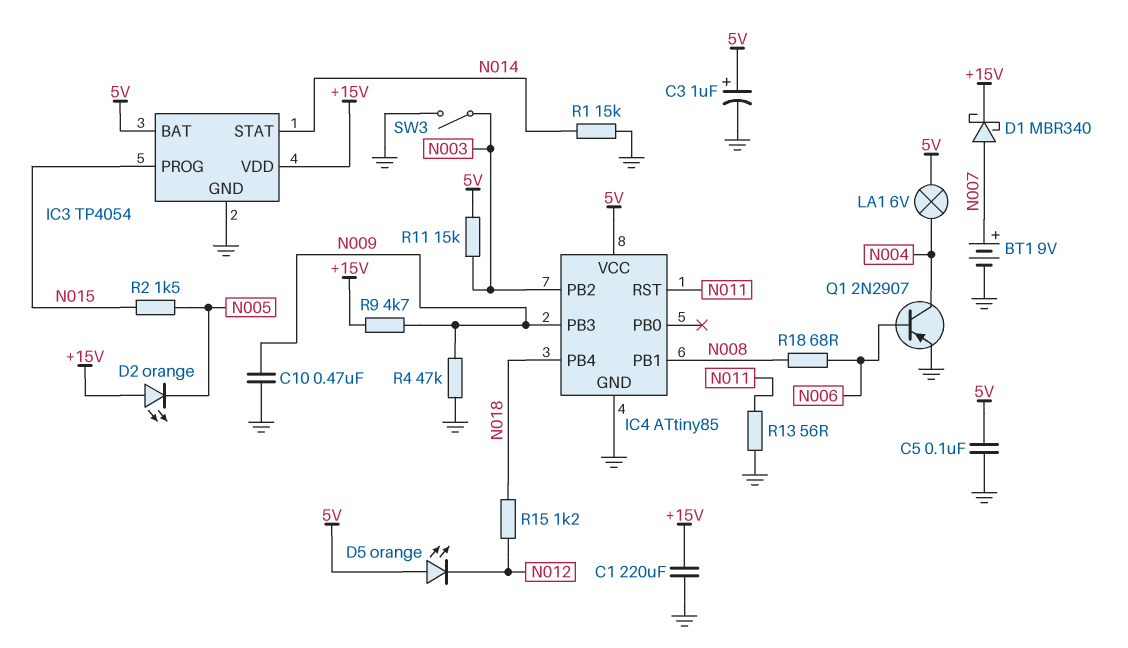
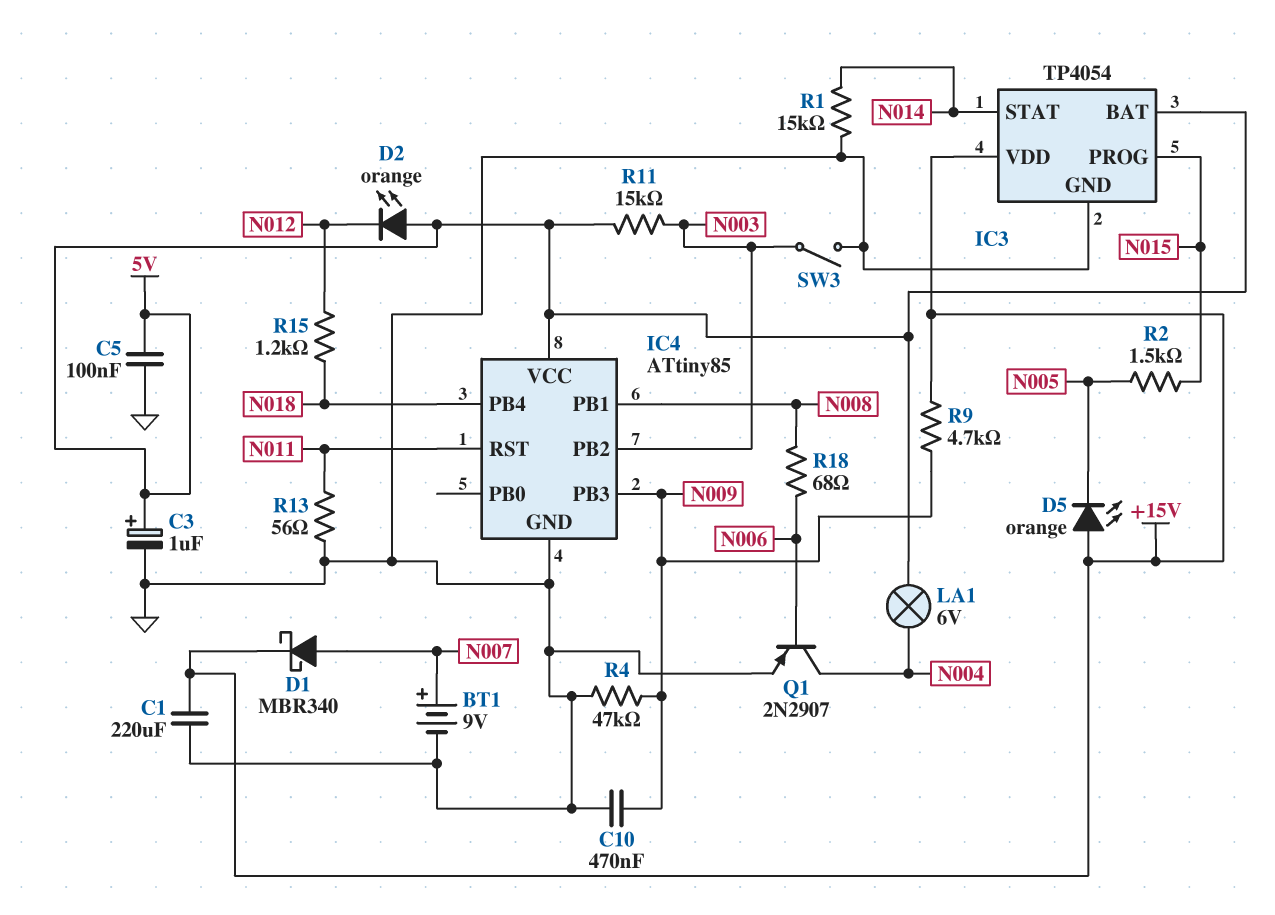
D2: LED orange (A +15V, K N005) -> LED orange (A 5V, K N012)
D5: LED orange (A 5V, K N012) -> LED orange (A +15V, K N005)

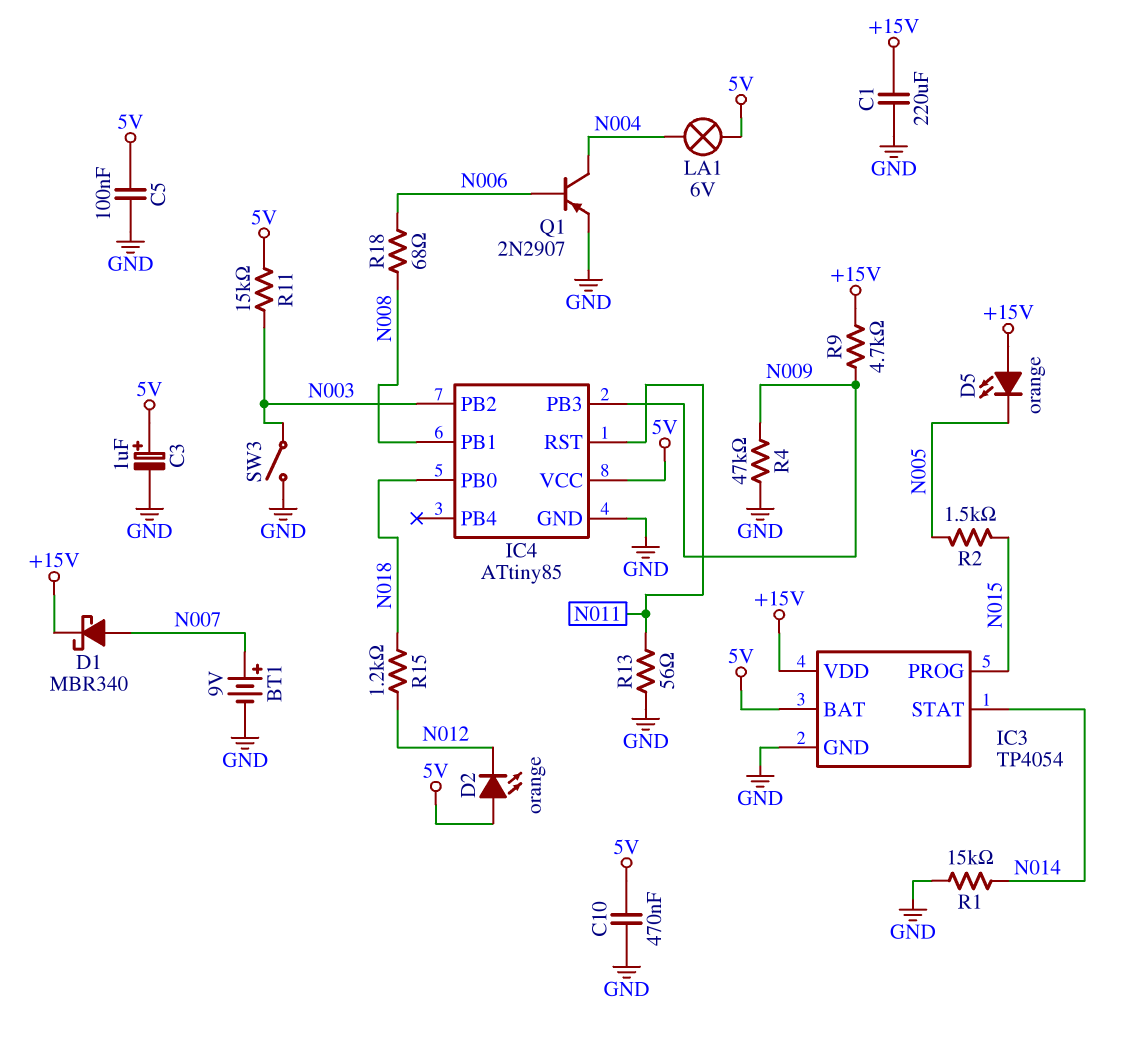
C10: 470nF (GND, N009) -> 470nF (5V, GND)
IC4 pin PB0: none -> N018
IC4 pin PB4: N018 -> none

